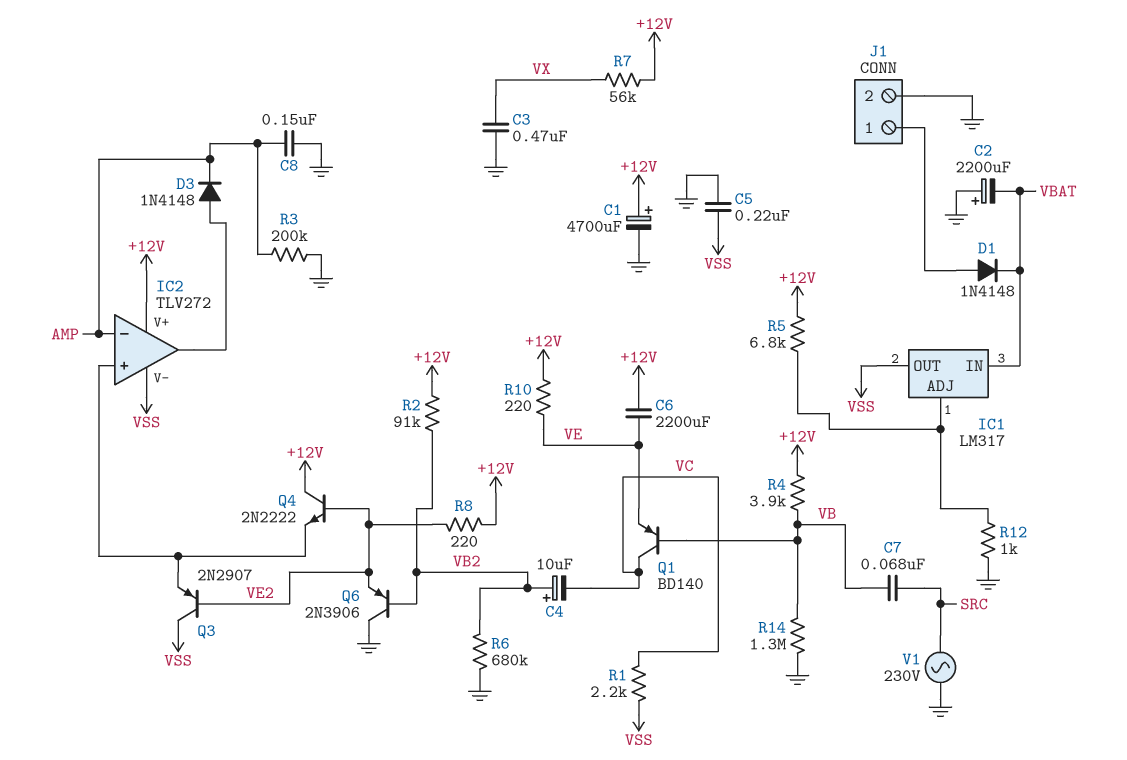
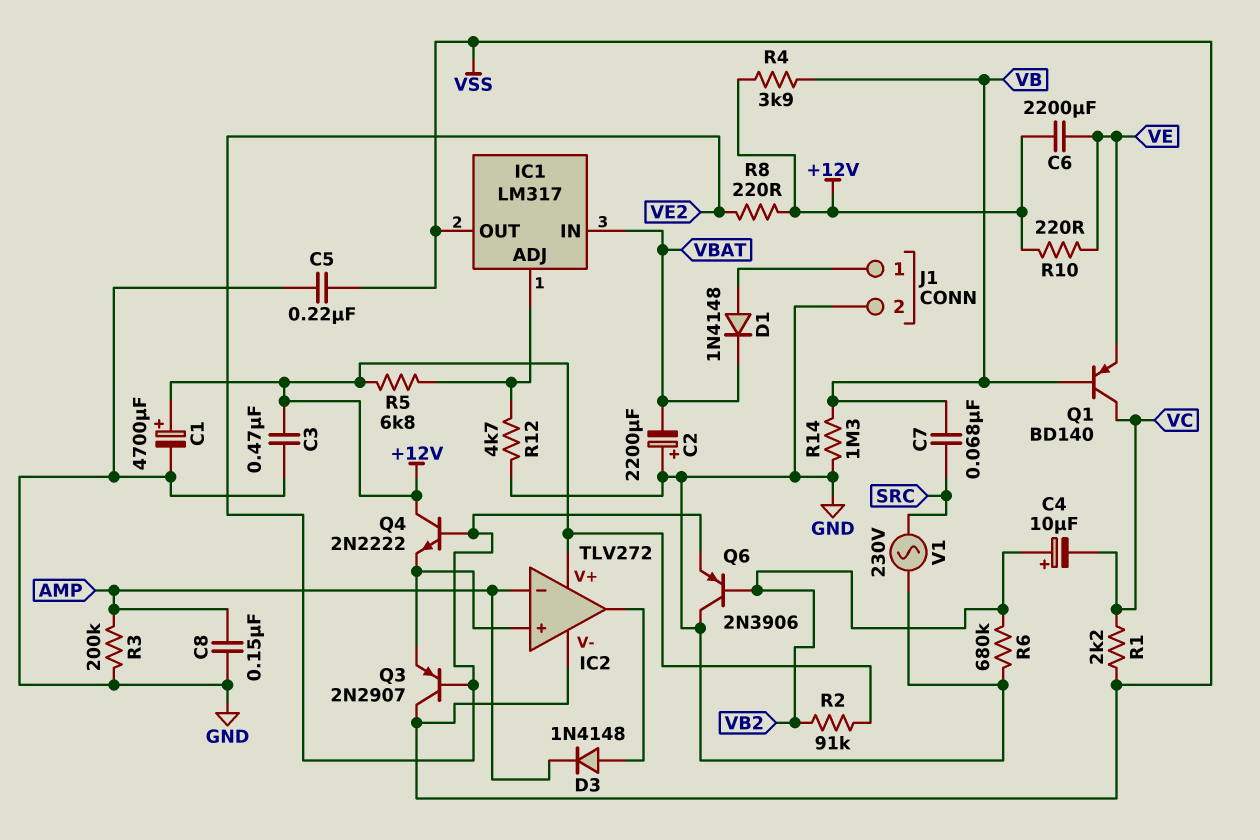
C3: 470nF (GND, VX) -> 470nF (+12V, GND)
R7: 56k (+12V, VX) -> none
R12: 1k (GND, IC1/ADJ) -> 4.7k (GND, IC1/ADJ)

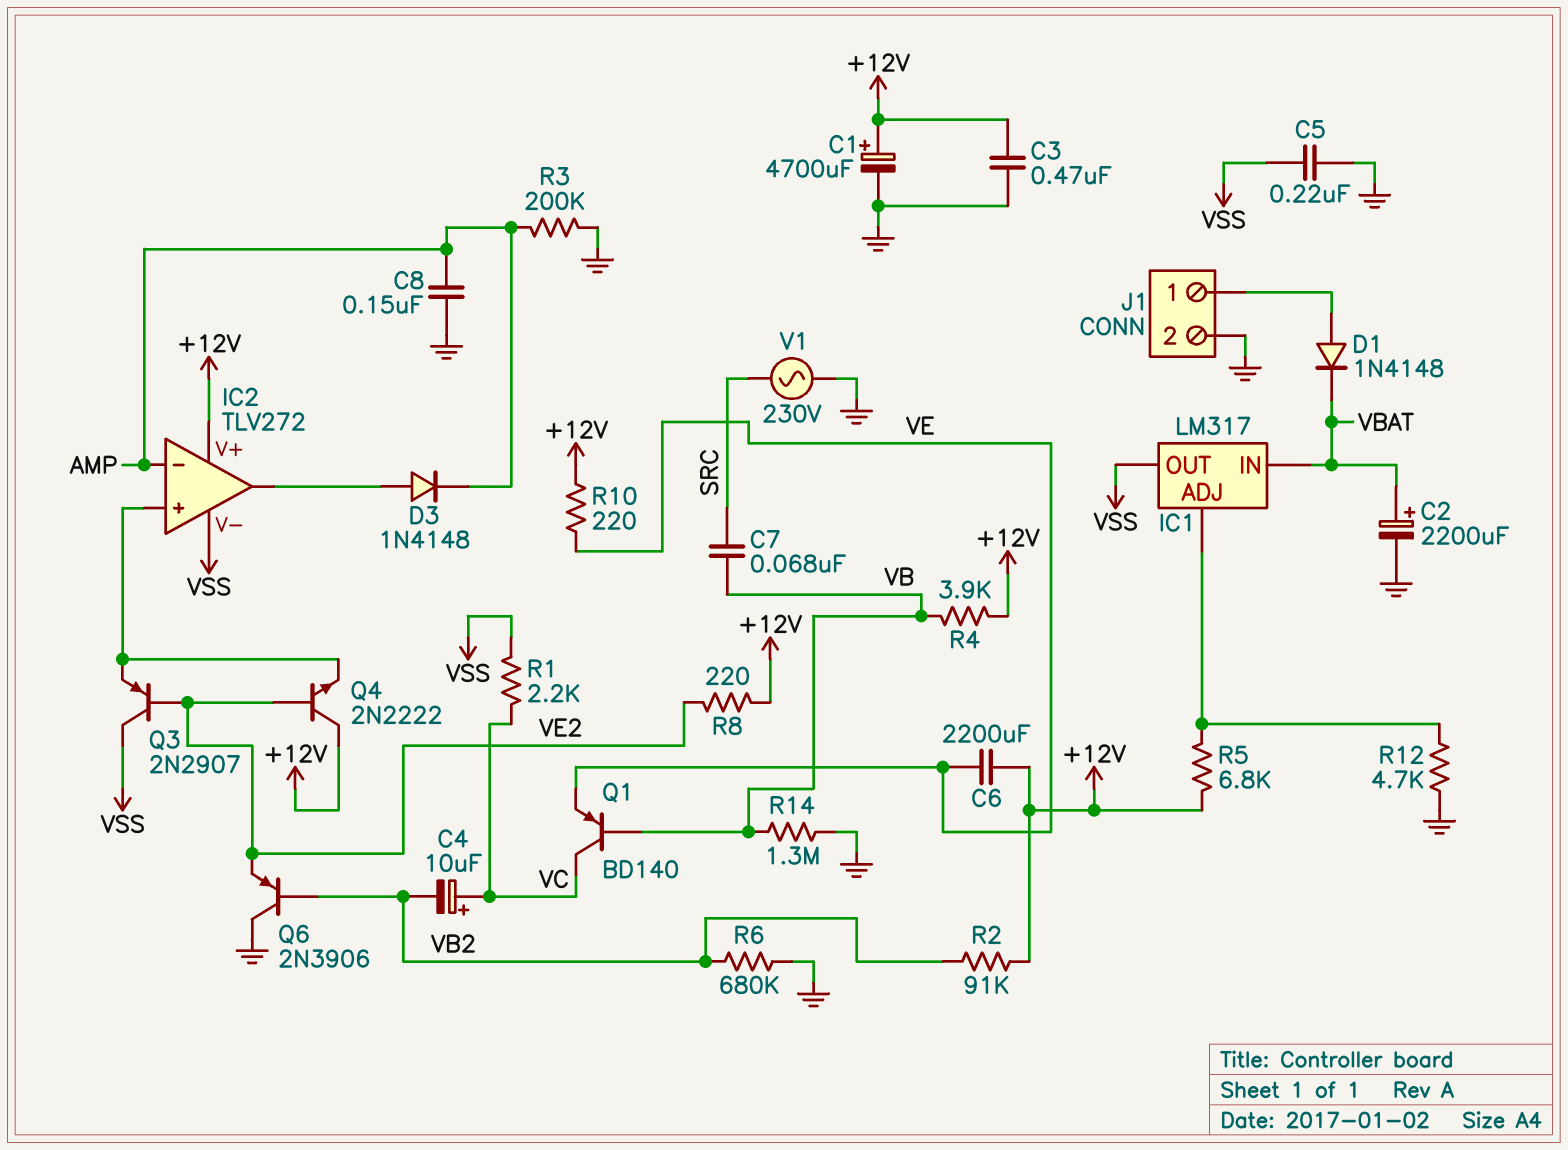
C2: 2200uF (plus GND, minus VBAT) -> 2200uF (plus VBAT, minus GND)
C4: 10uF (plus VB2, minus VC) -> 10uF (plus VC, minus VB2)

